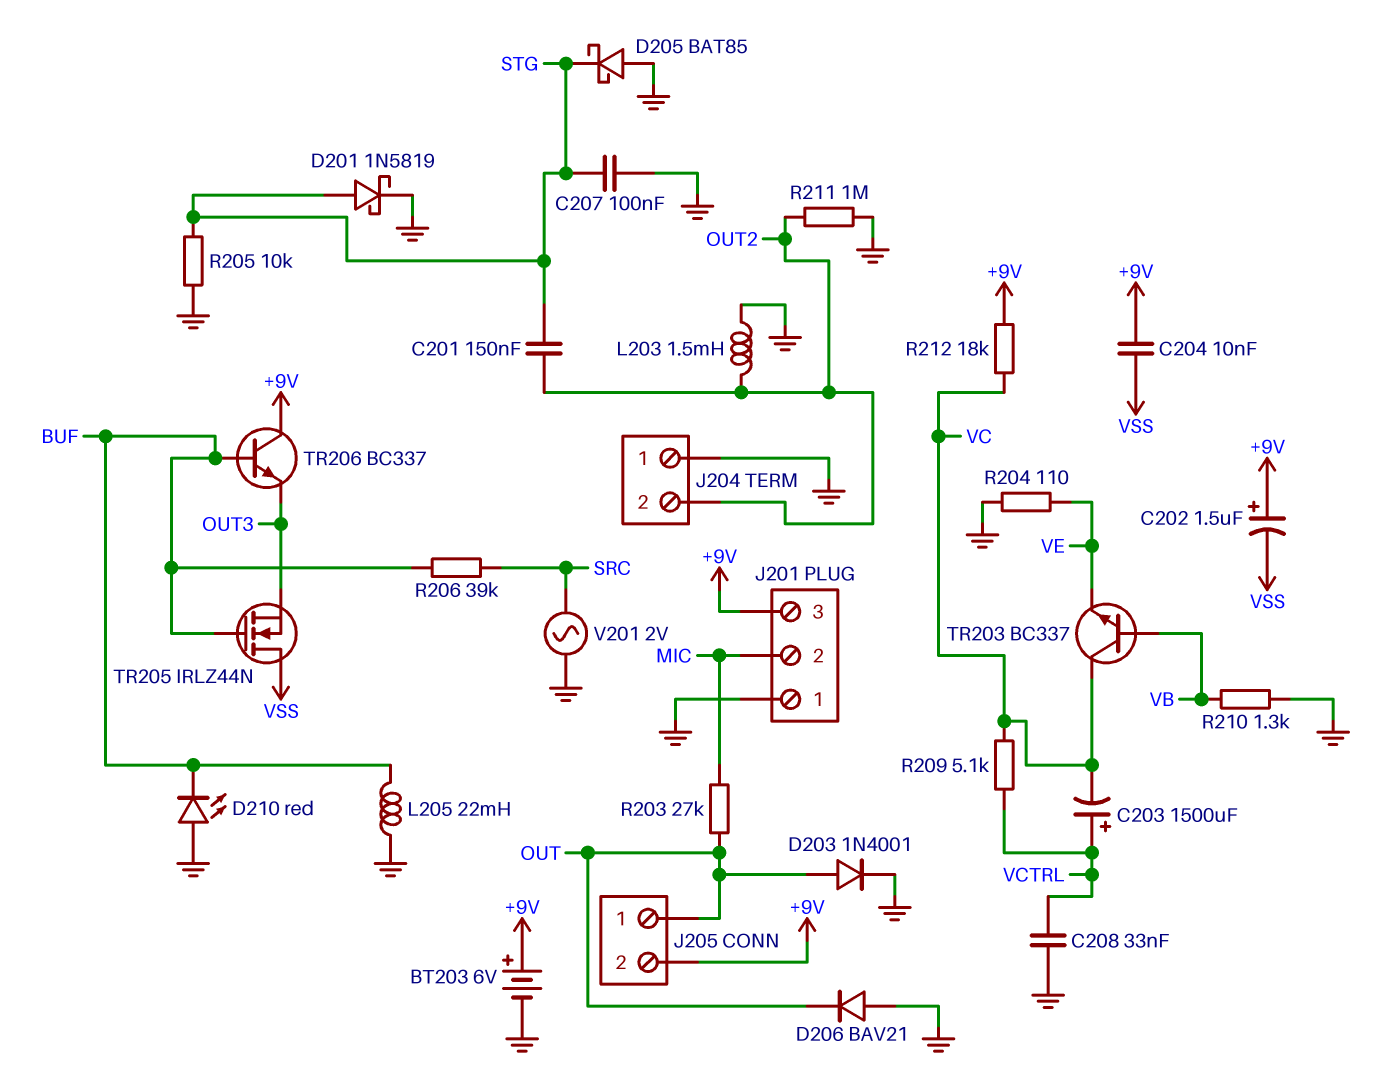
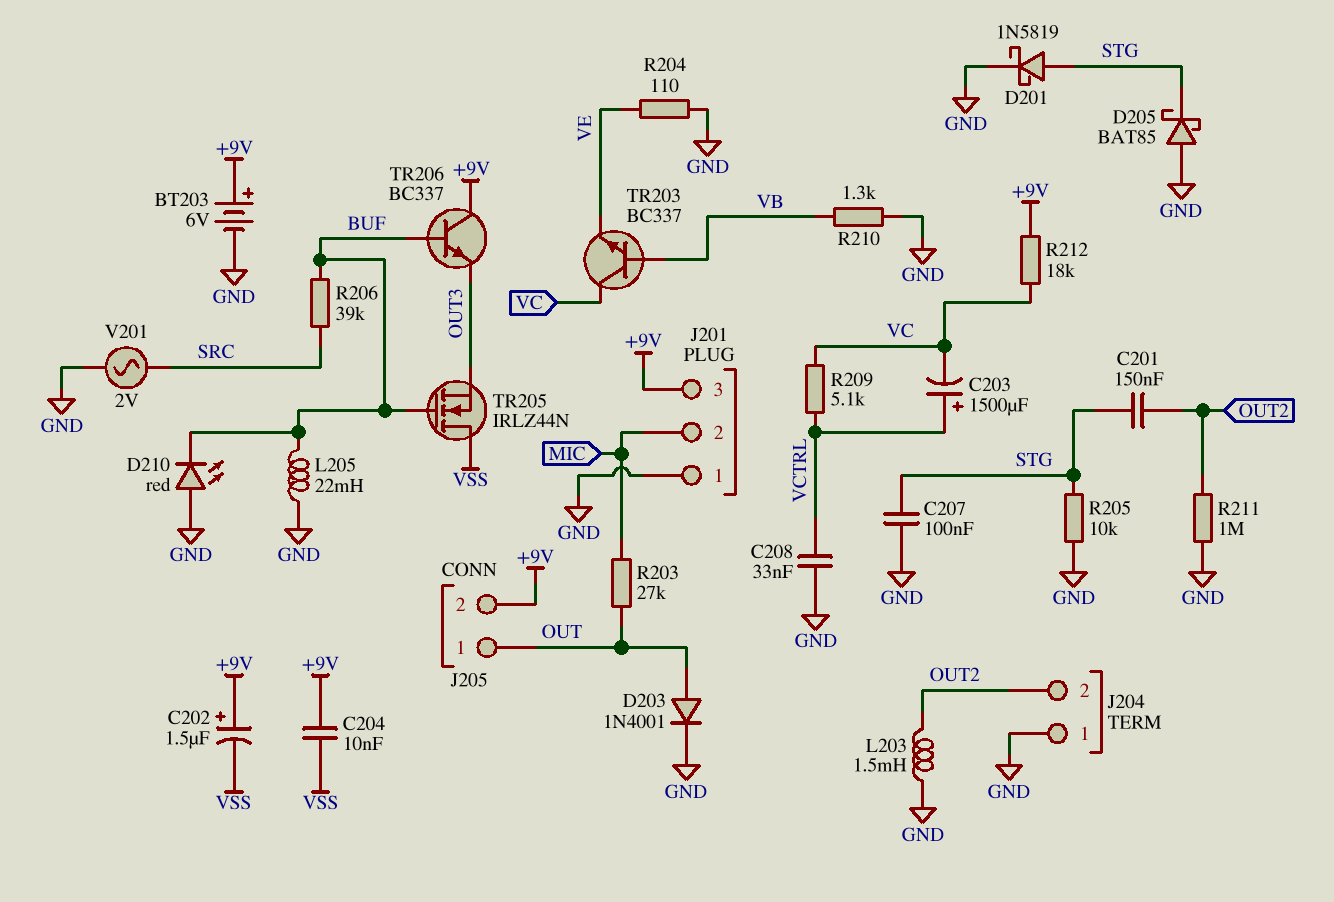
D206: diode BAV21 (A GND, K OUT) -> none

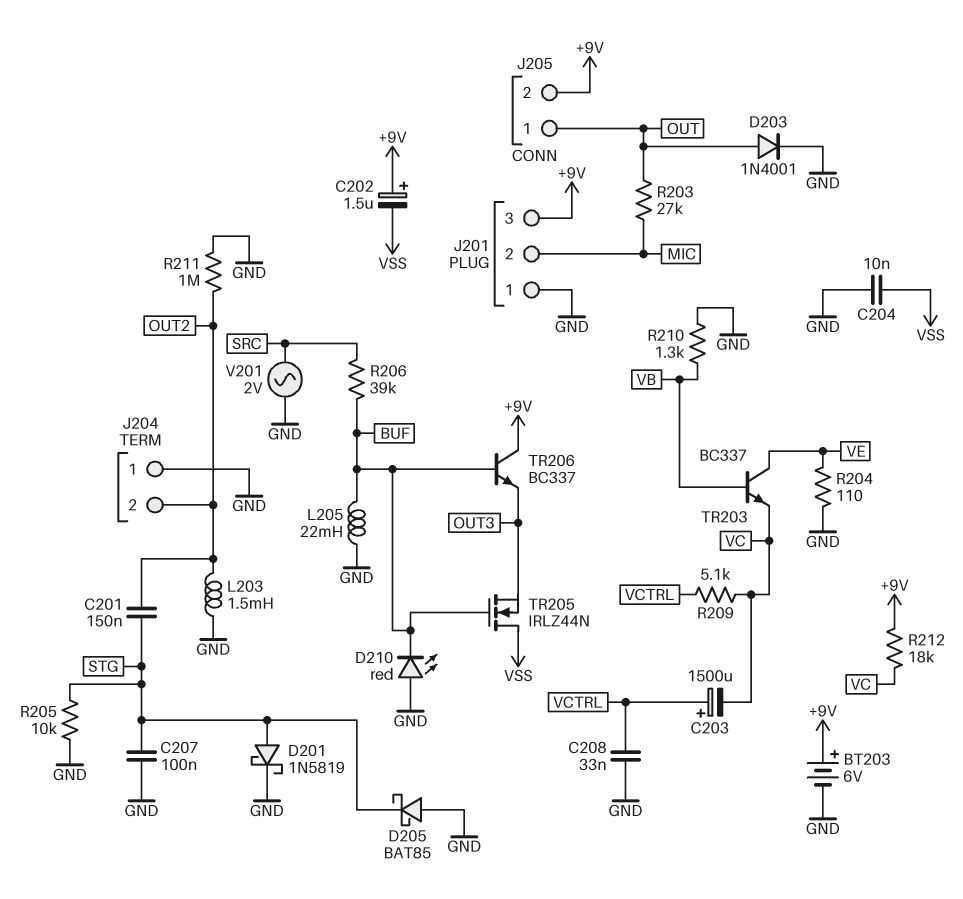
C204: 10nF (+9V, VSS) -> 10nF (GND, VSS)
TR203: NPN BC337 (B VB, C VC, E VE) -> NPN BC337 (B VB, C VE, E VC)

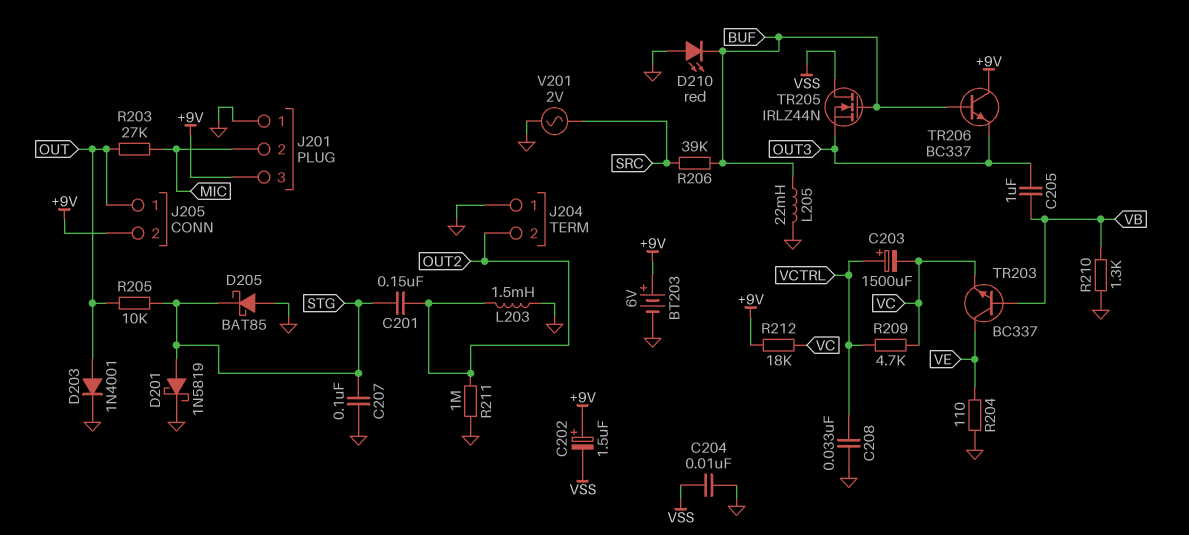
C205: none -> 1uF (OUT3, VB)
R205: 10k (GND, STG) -> 10k (OUT, STG)
R209: 5.1k (VC, VCTRL) -> 4.7k (VC, VCTRL)

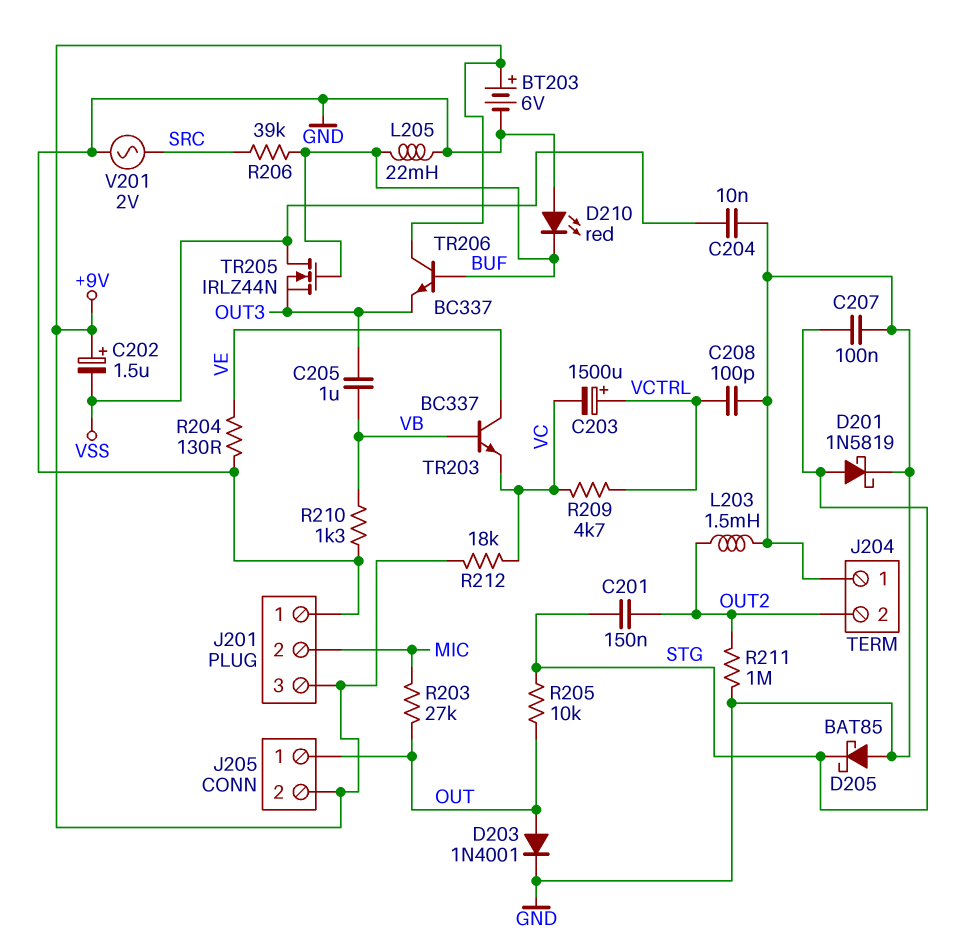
C208: 33nF (GND, VCTRL) -> 100pF (GND, VCTRL)
R204: 110 (GND, VE) -> 130 (GND, VE)

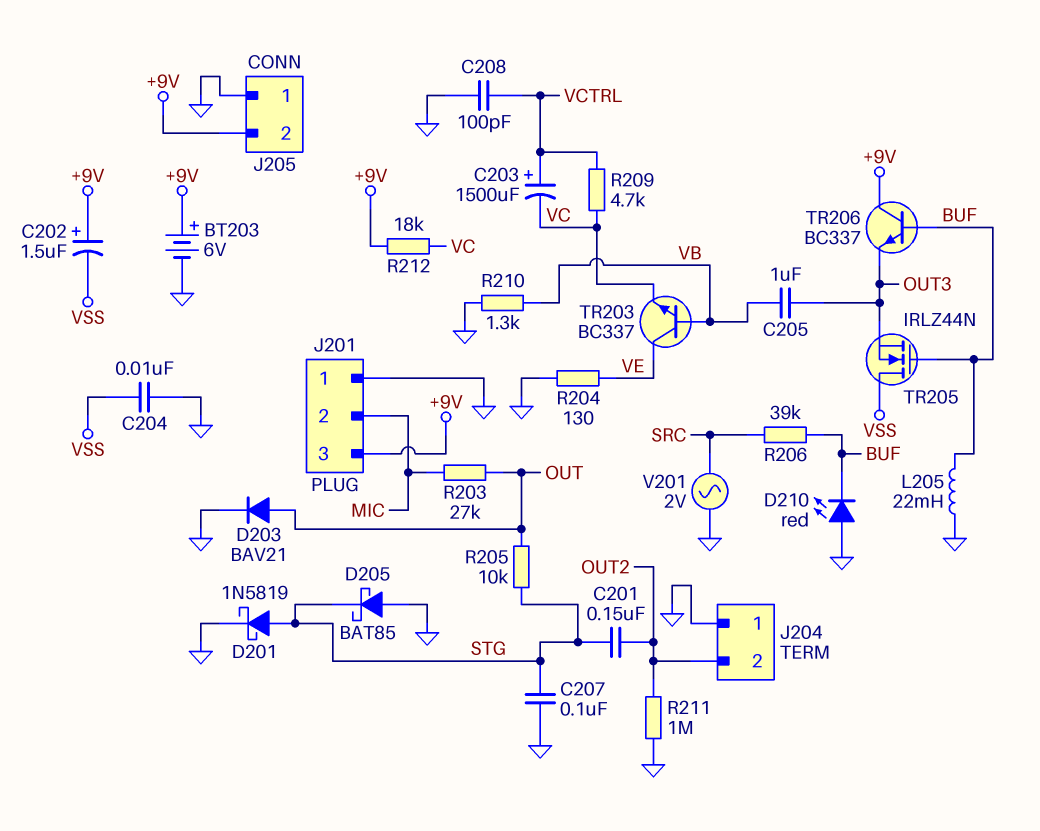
D203: diode 1N4001 (A OUT, K GND) -> diode BAV21 (A OUT, K GND)
J205 pin 1: OUT -> GND
L203: 1.5mH (GND, OUT2) -> none

